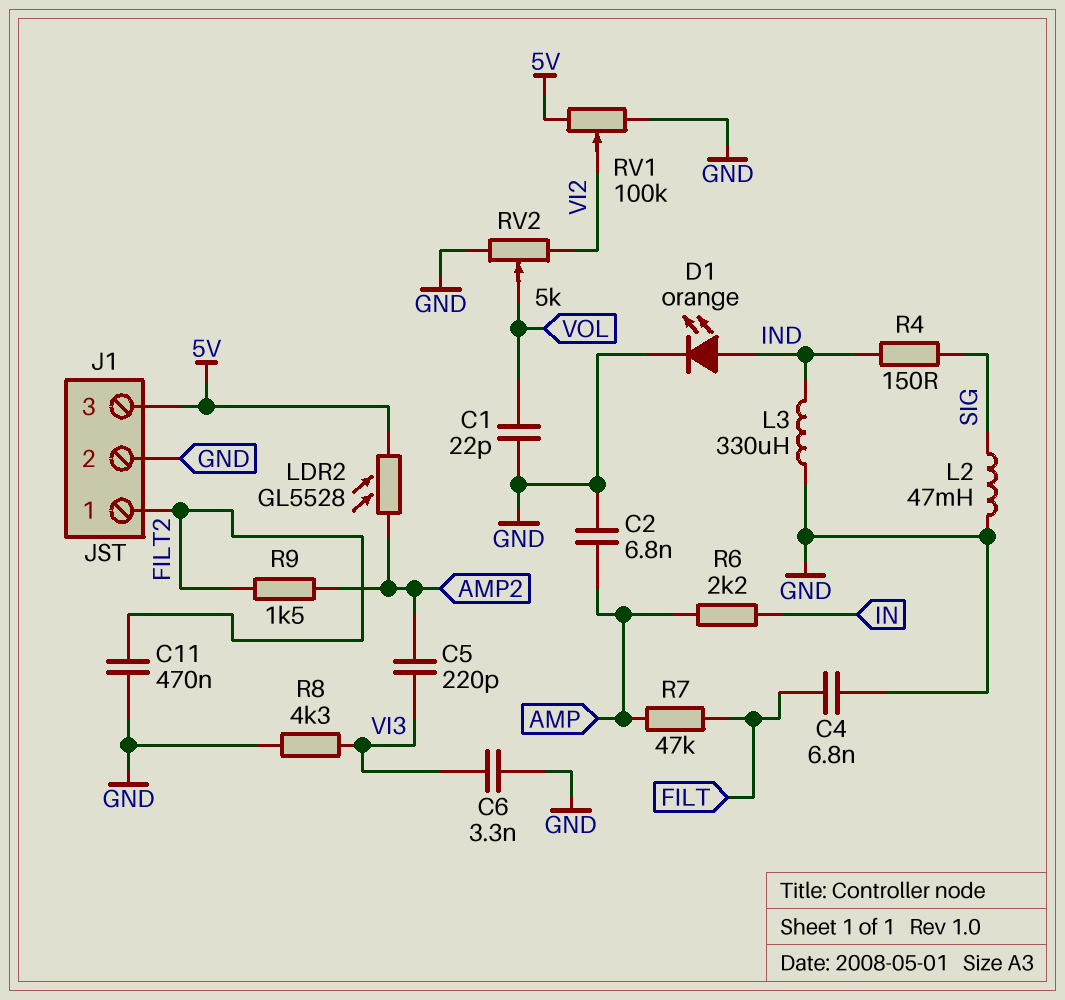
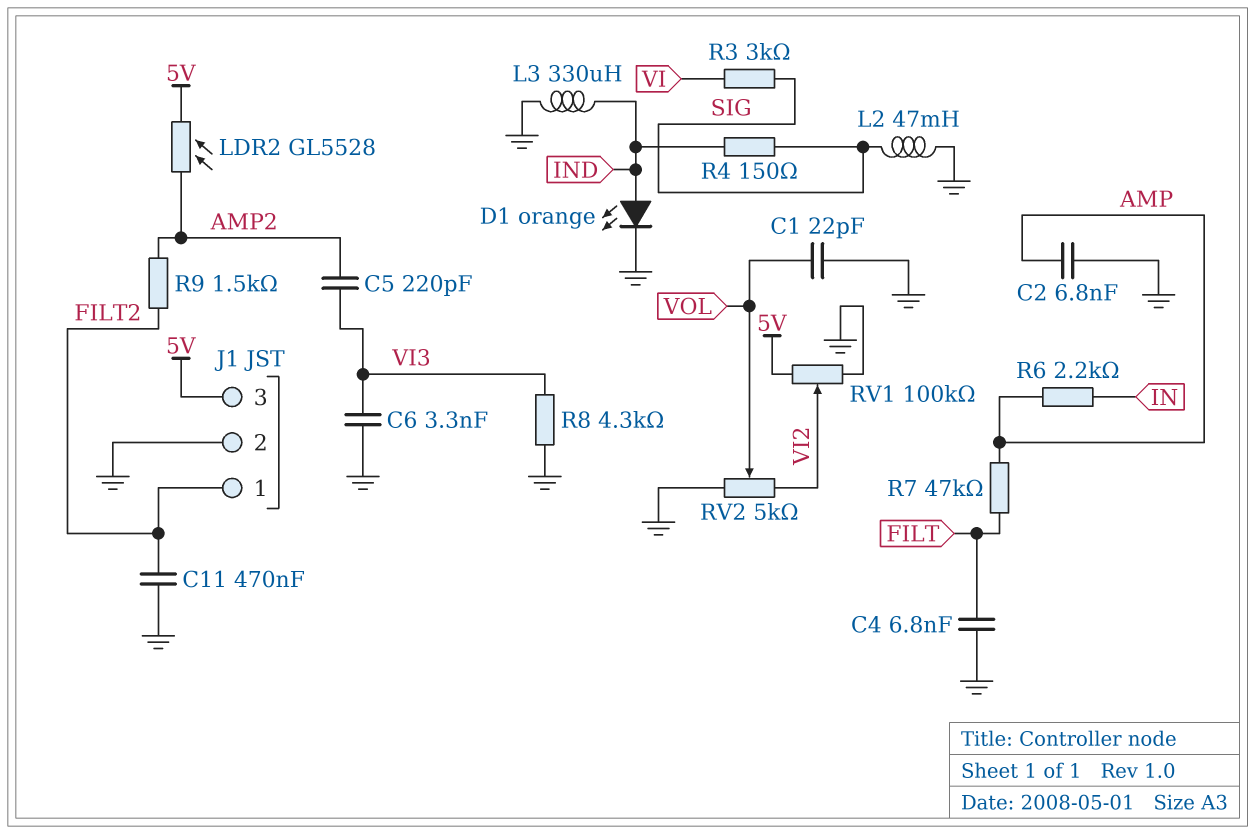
R3: none -> 3k (SIG, VI)

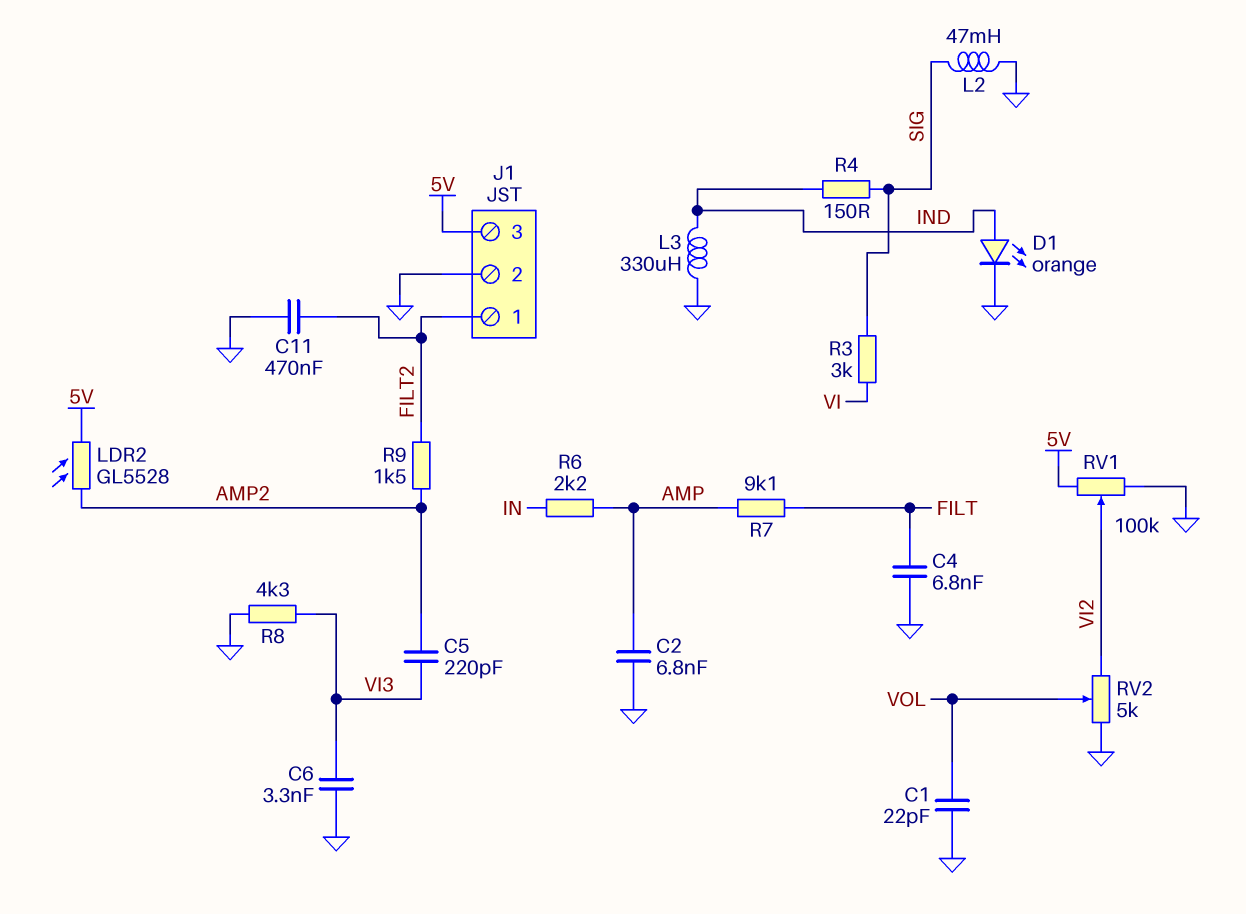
R7: 47k (AMP, FILT) -> 9.1k (AMP, FILT)

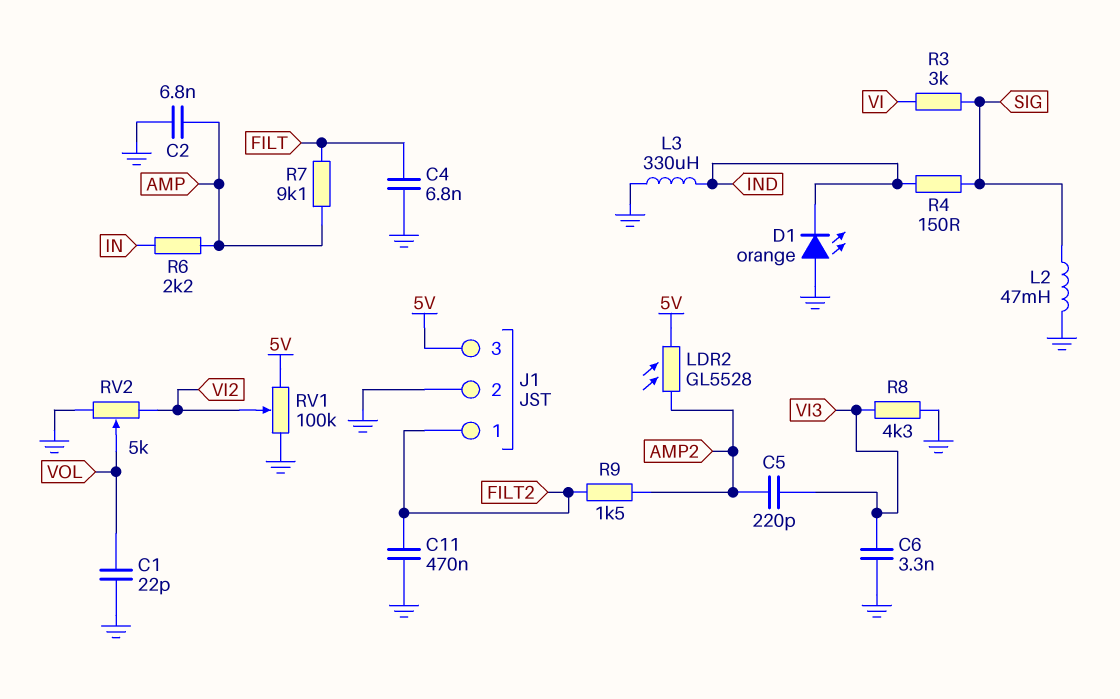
D1: LED orange (A IND, K GND) -> LED orange (A GND, K IND)

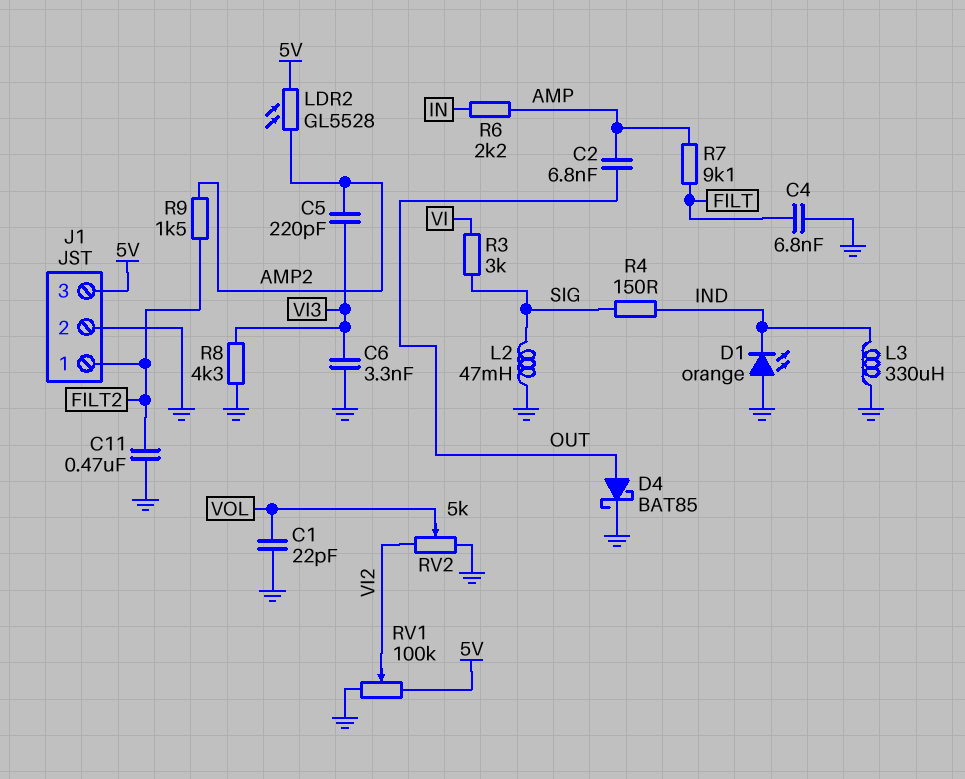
C2: 6.8nF (AMP, GND) -> 6.8nF (AMP, OUT)
D4: none -> schottky BAT85 (A OUT, K GND)

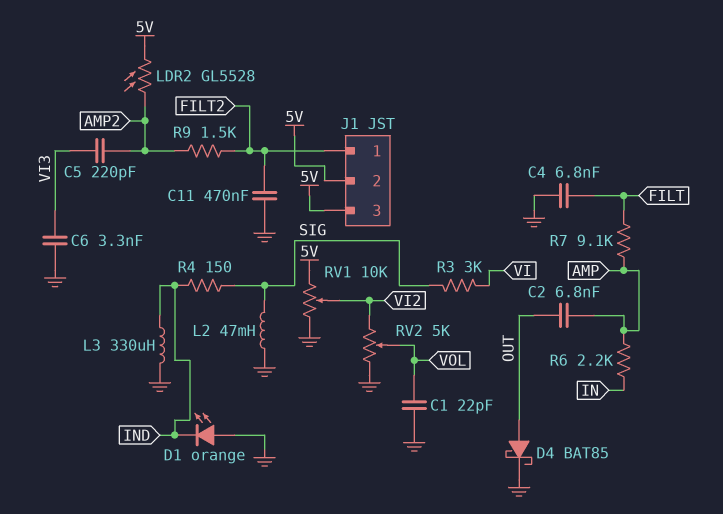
J1 pin 2: GND -> 5V
R8: 4.3k (GND, VI3) -> none
RV1: 100k (5V, GND, wiper VI2) -> 10k (5V, GND, wiper VI2)

